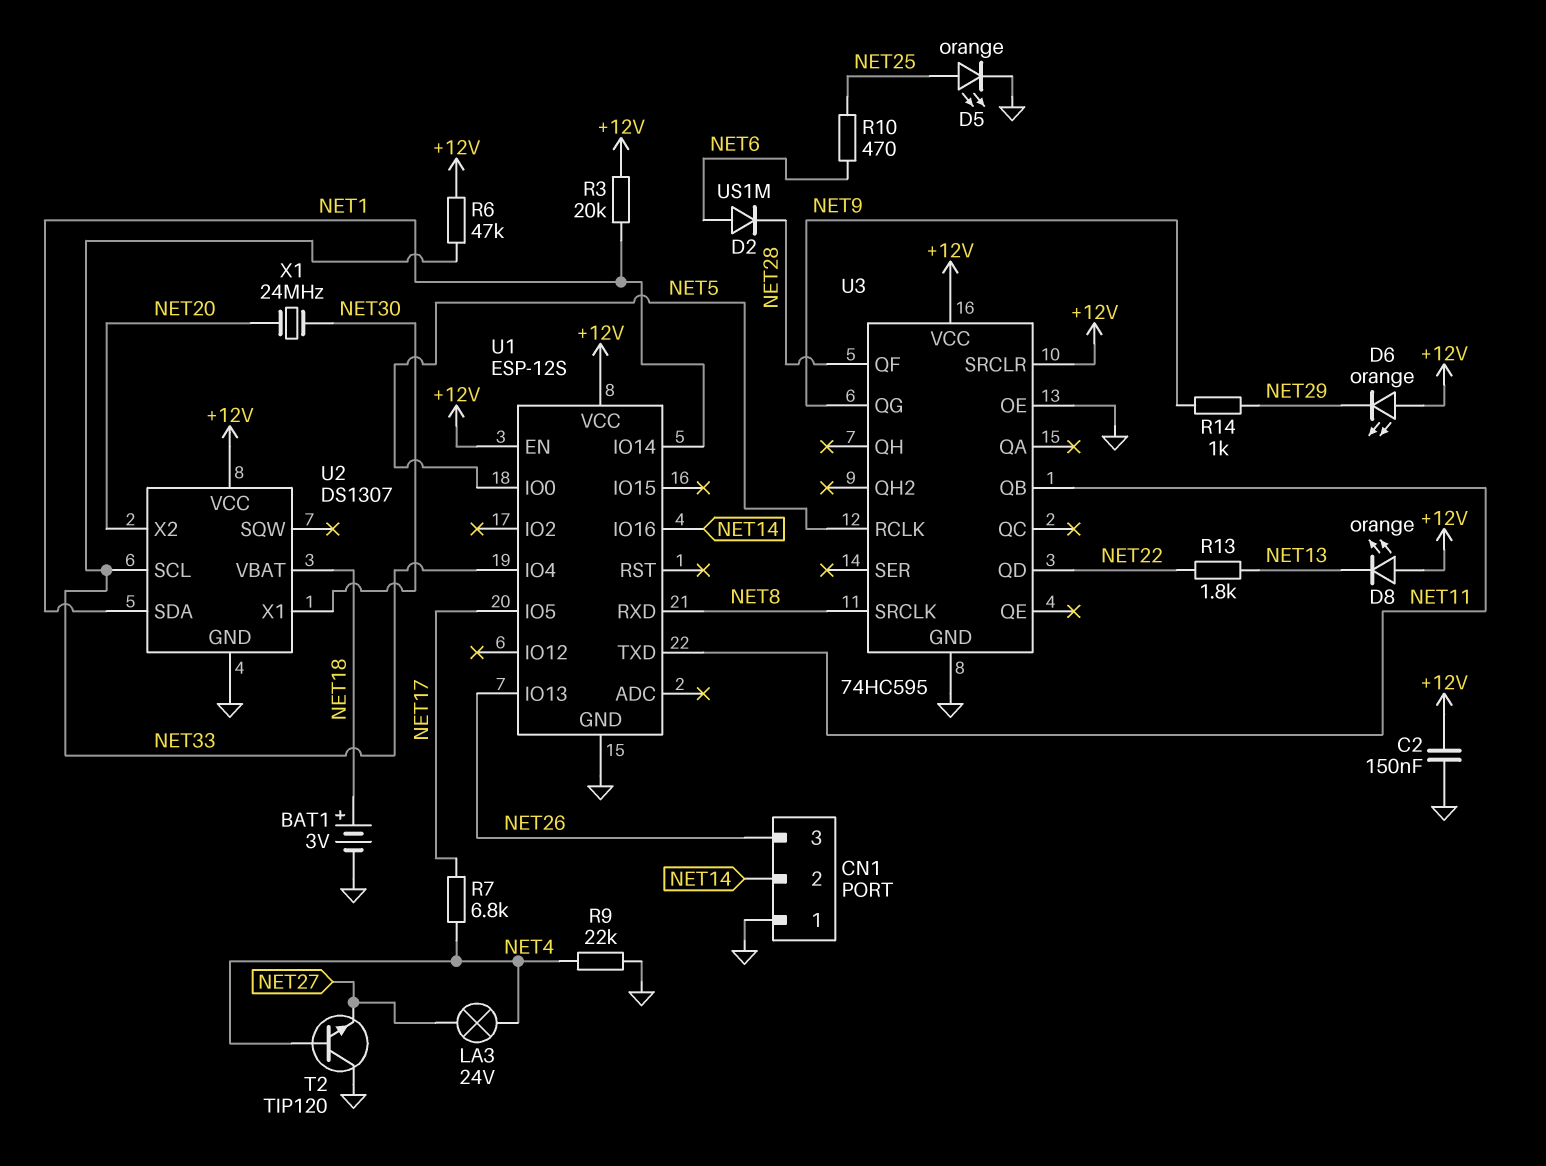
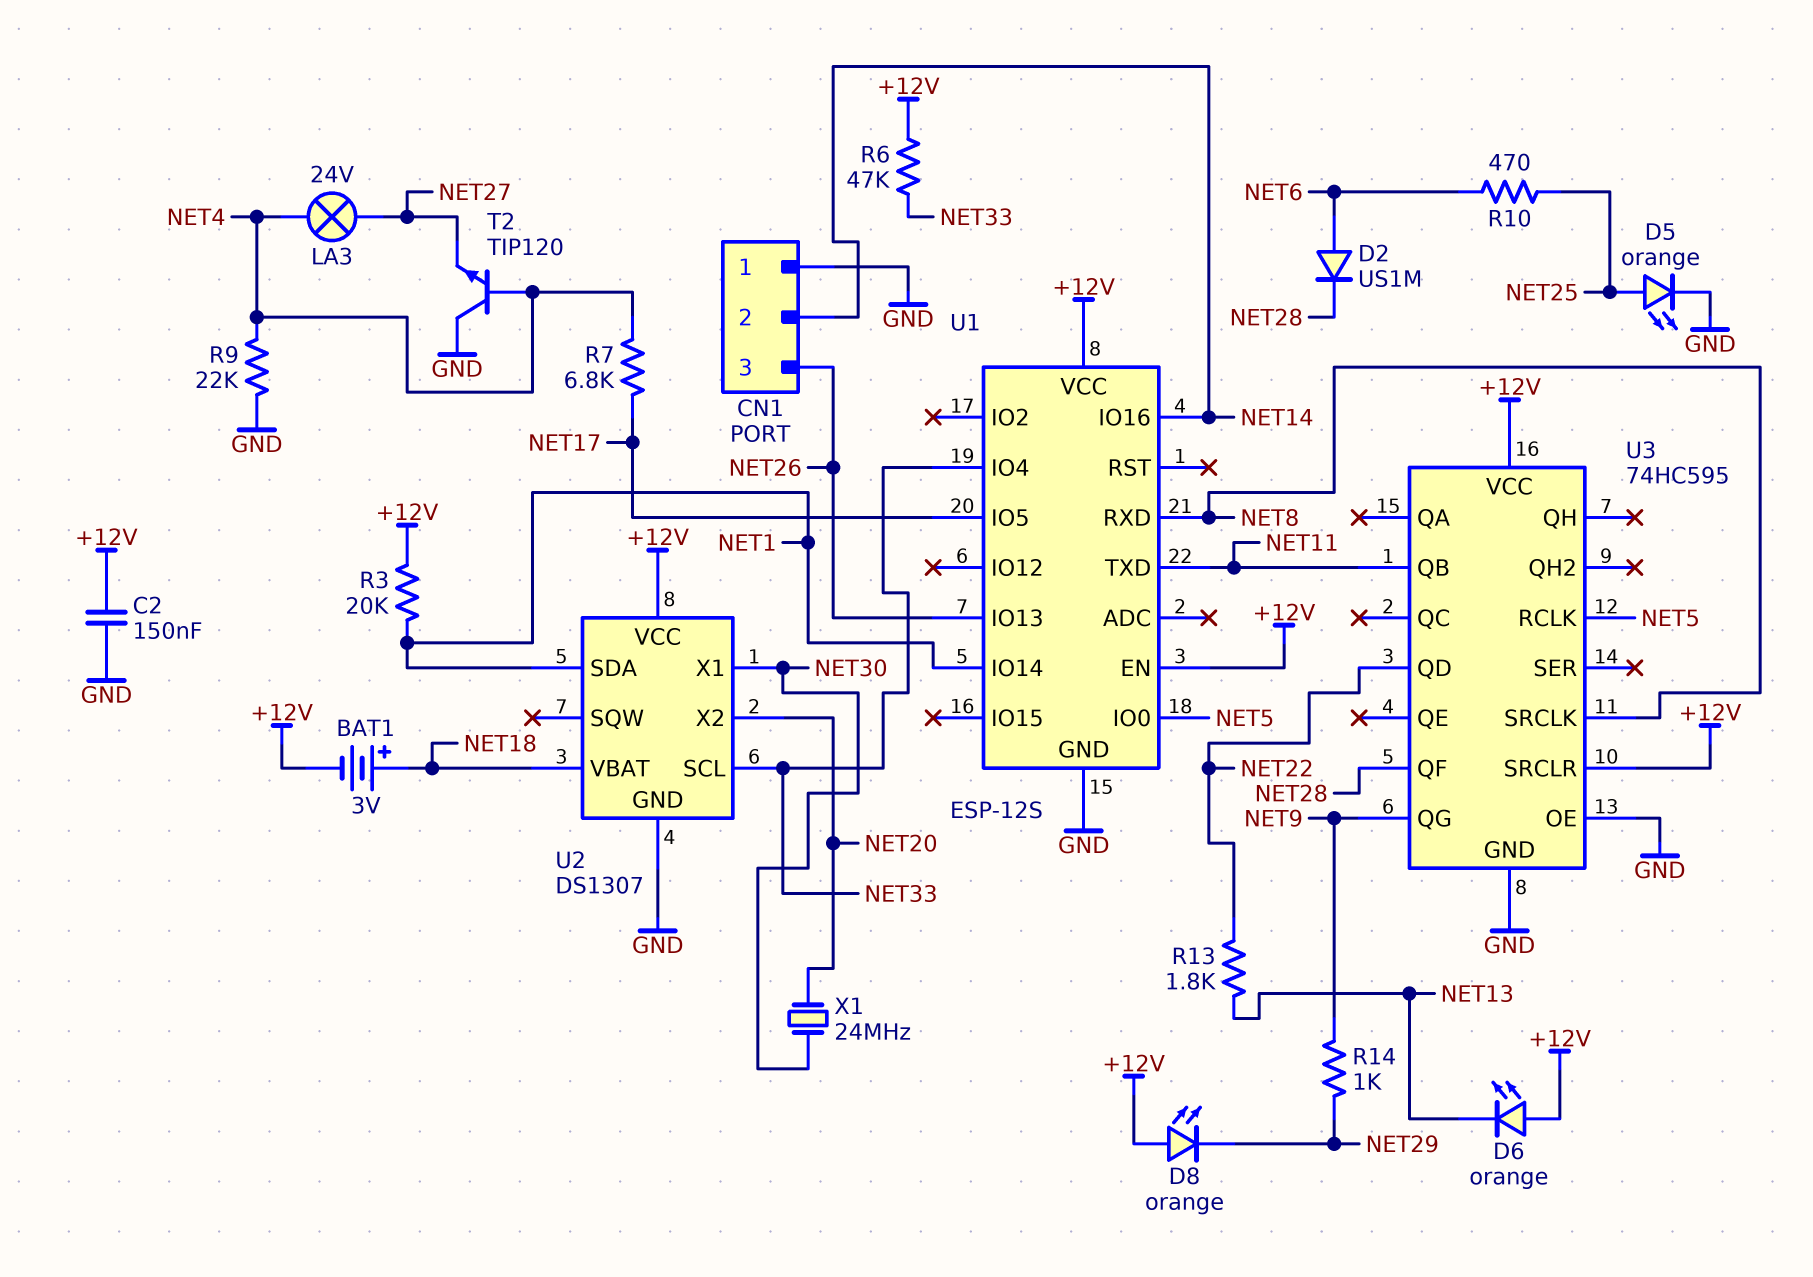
BAT1: 3V (plus NET18, minus GND) -> 3V (plus NET18, minus +12V)
D6: LED orange (A +12V, K NET29) -> LED orange (A +12V, K NET13)
D8: LED orange (A +12V, K NET13) -> LED orange (A +12V, K NET29)

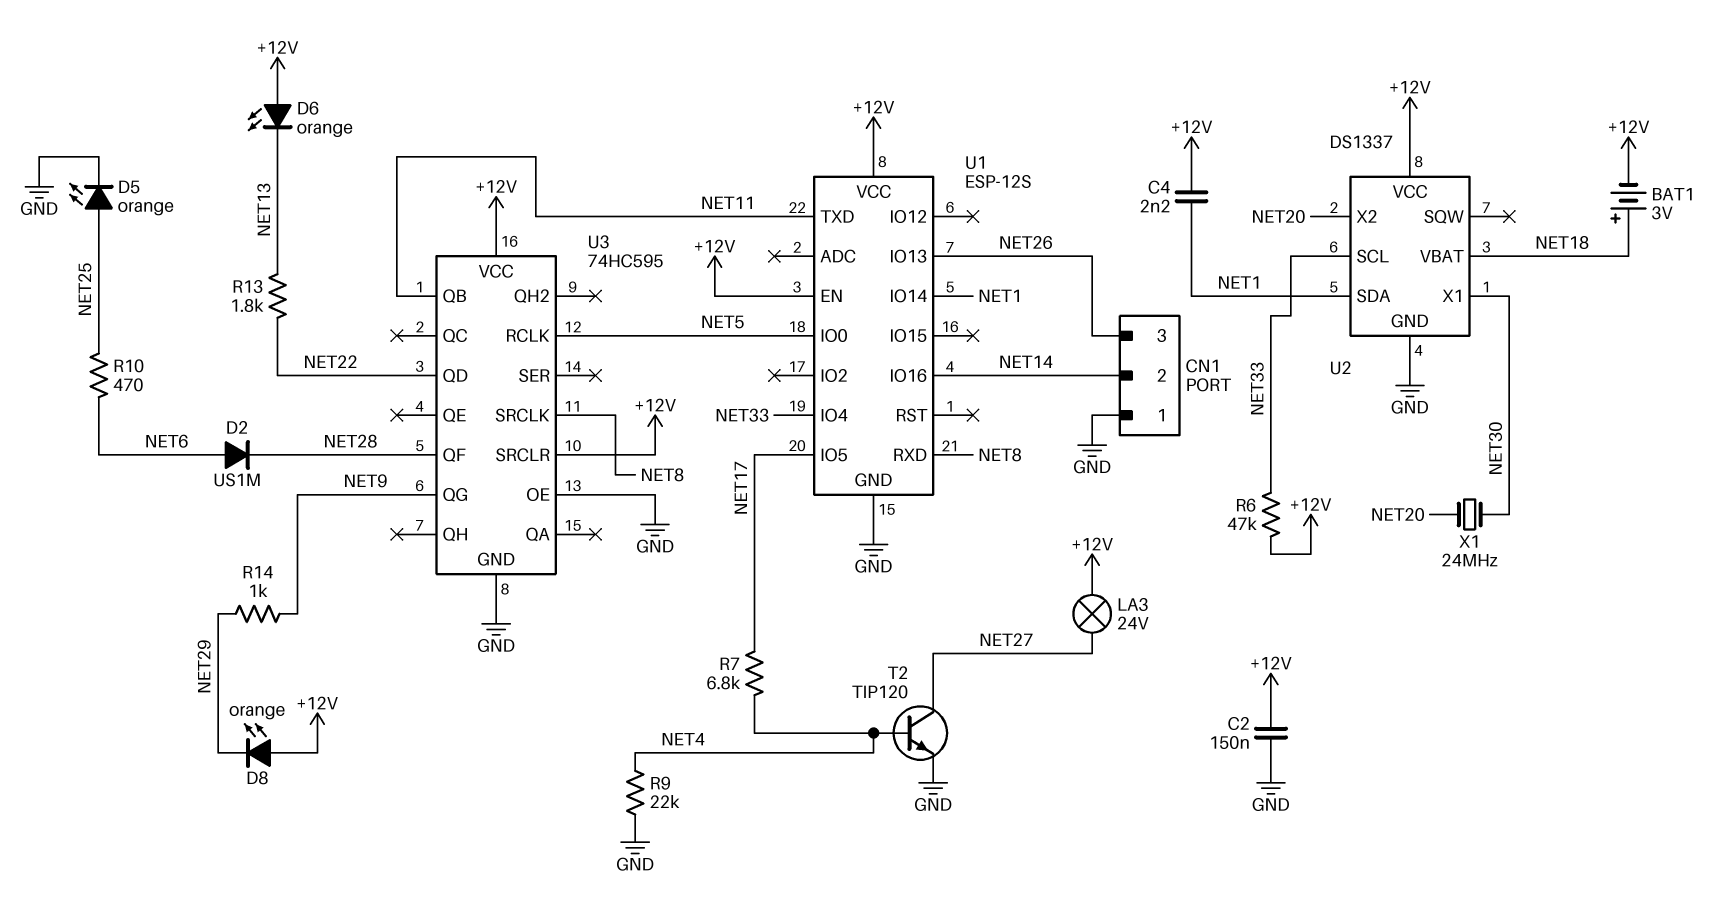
C4: none -> 2.2nF (+12V, NET1)
LA3: lamp 24V (NET4, NET27) -> lamp 24V (+12V, NET27)
R3: 20k (+12V, NET1) -> none
T2: NPN TIP120 (B NET4, C GND, E NET27) -> NPN TIP120 (B NET4, C NET27, E GND)
U2: DS1307 -> DS1337

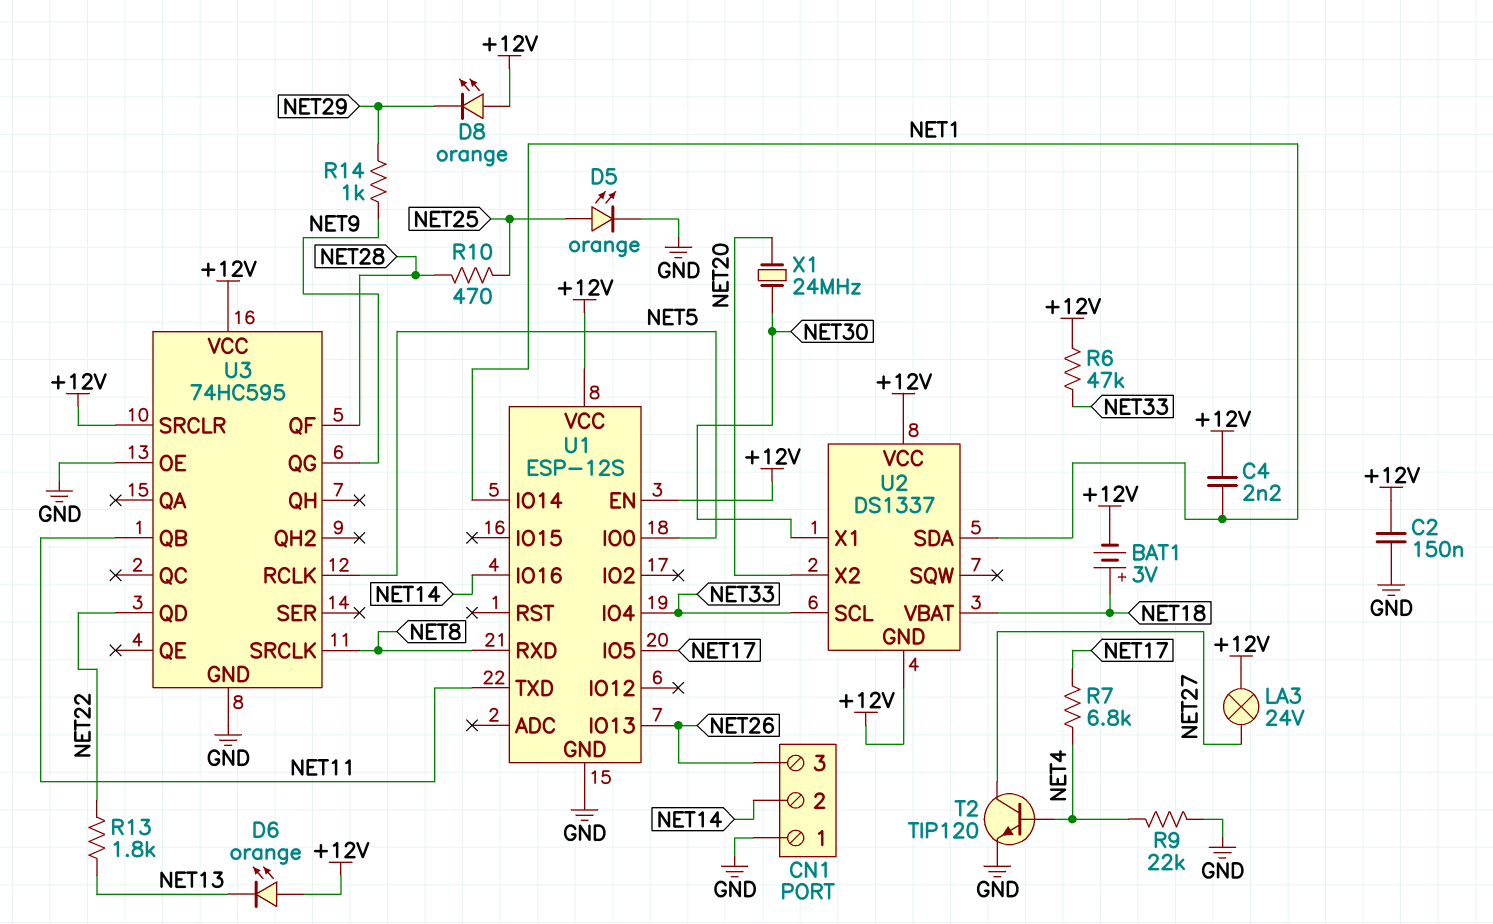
D2: diode US1M (A NET6, K NET28) -> none
R10: 470 (NET6, NET25) -> 470 (NET25, NET28)
U2 pin GND: GND -> +12V

